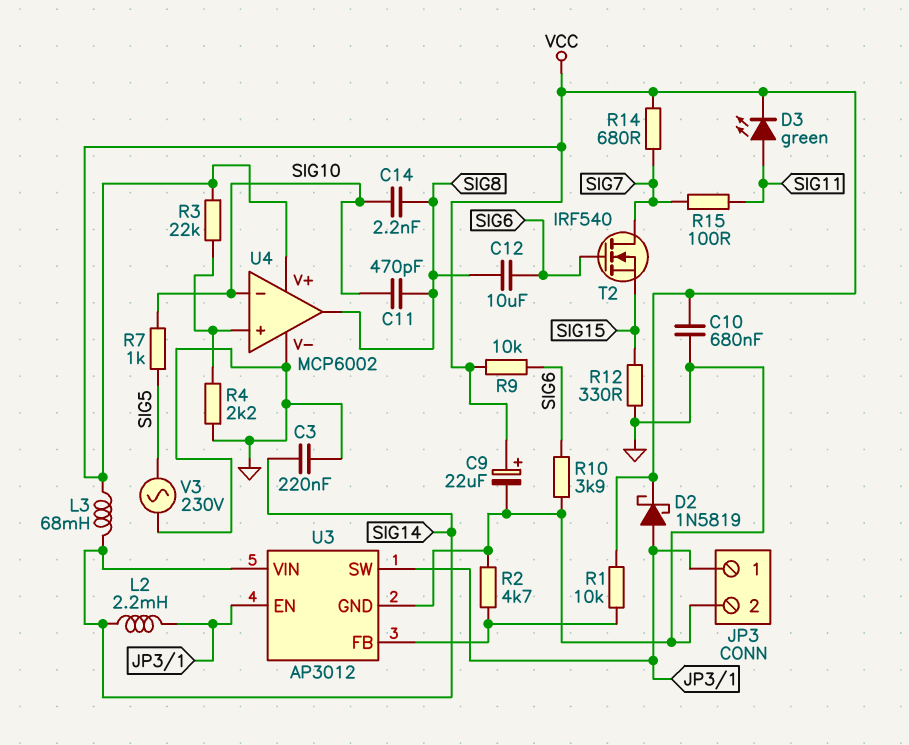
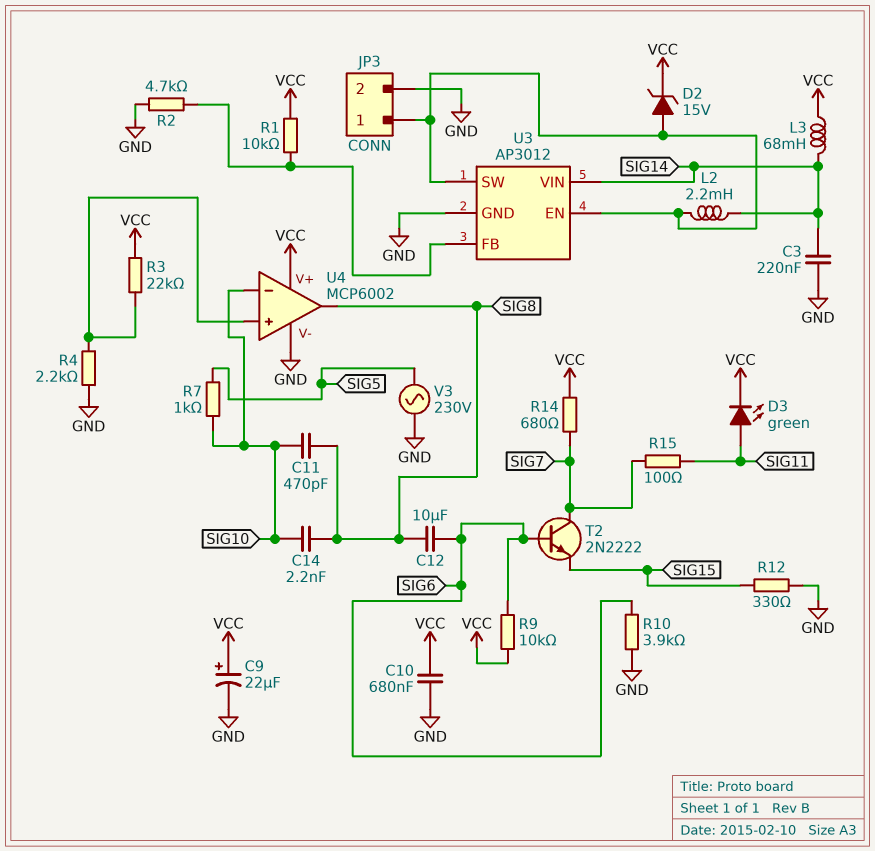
D2: schottky 1N5819 (A JP3/1, K VCC) -> zener 15V (A JP3/1, K VCC)
T2: NMOS IRF540 (G SIG6, D SIG7, S SIG15) -> NPN 2N2222 (B SIG6, C SIG7, E SIG15)

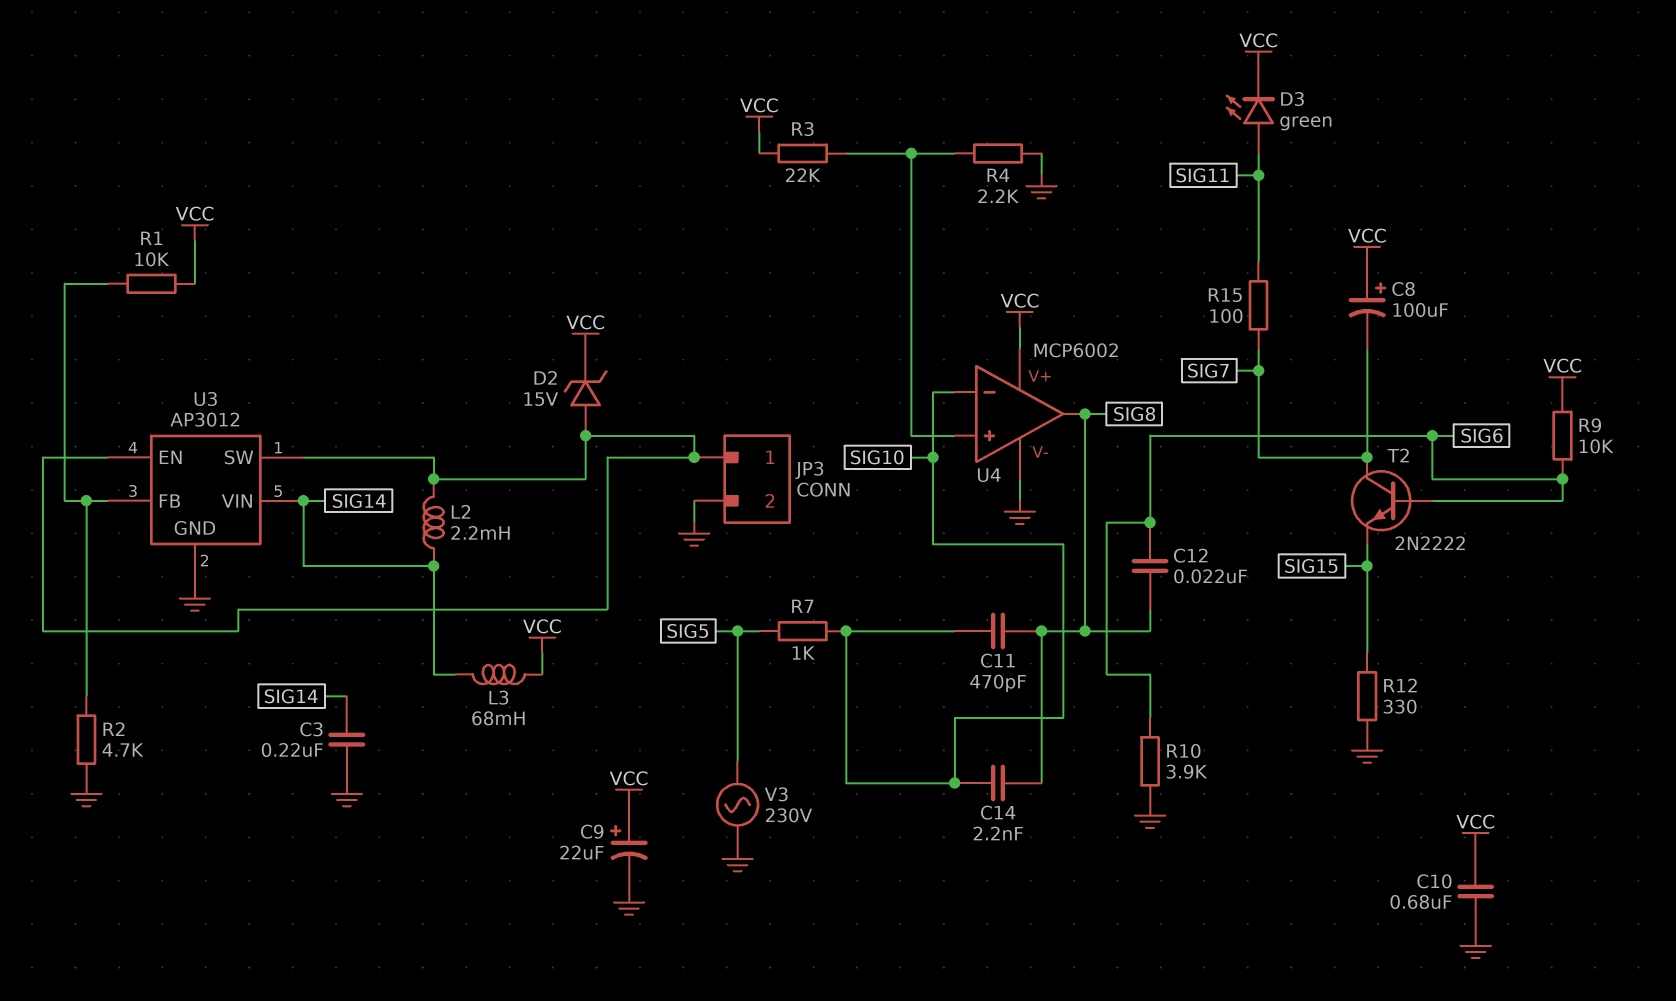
C8: none -> 100uF (plus VCC, minus SIG7)
C12: 10uF (SIG6, SIG8) -> 22nF (SIG6, SIG8)
R14: 680 (SIG7, VCC) -> none

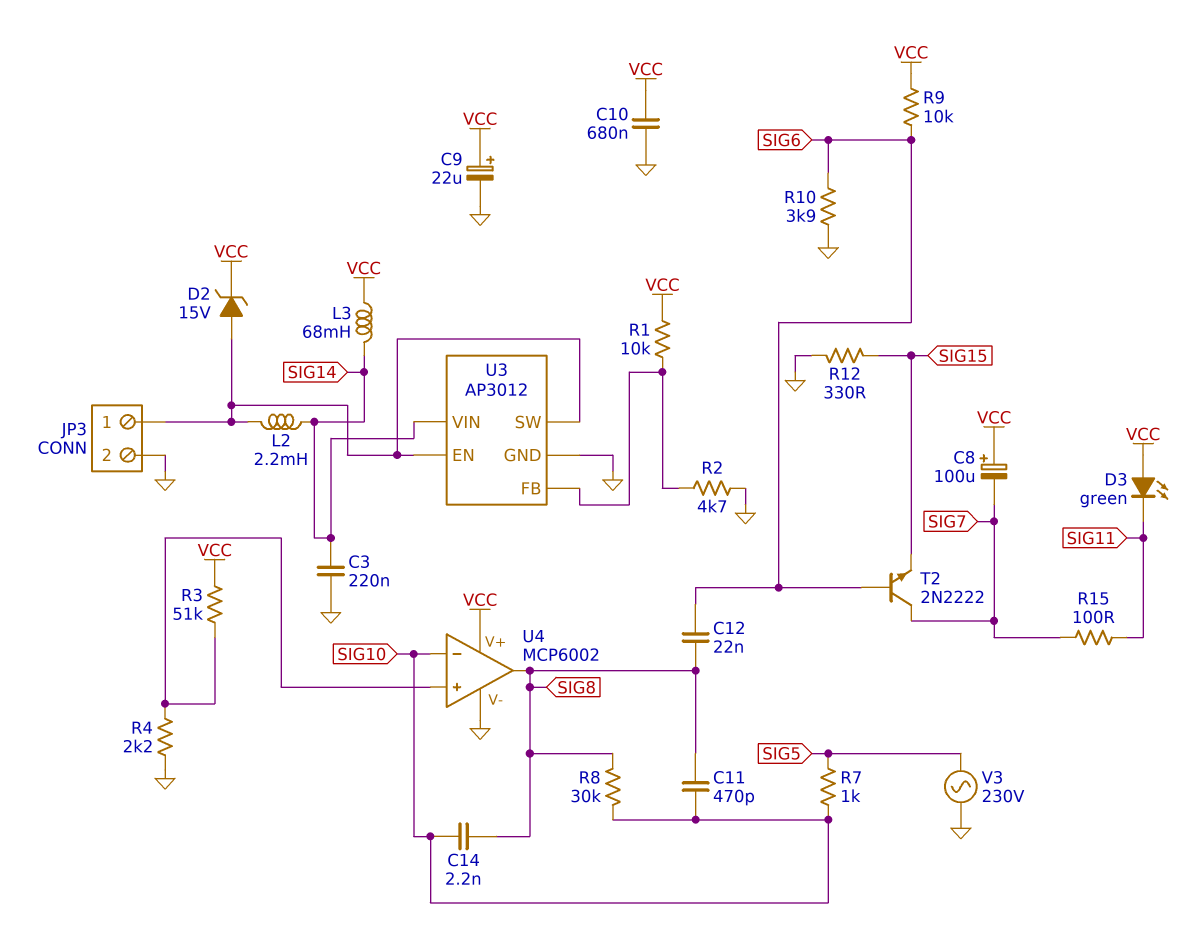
D3: LED green (A SIG11, K VCC) -> LED green (A VCC, K SIG11)
R3: 22k (U4/in+, VCC) -> 51k (U4/in+, VCC)
R8: none -> 30k (SIG8, SIG10)

